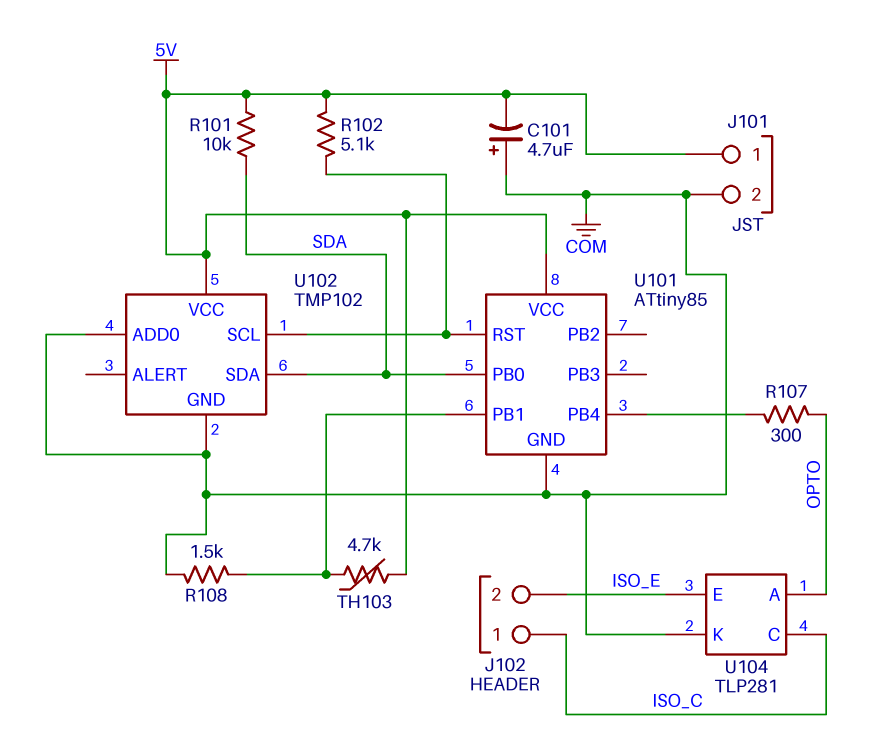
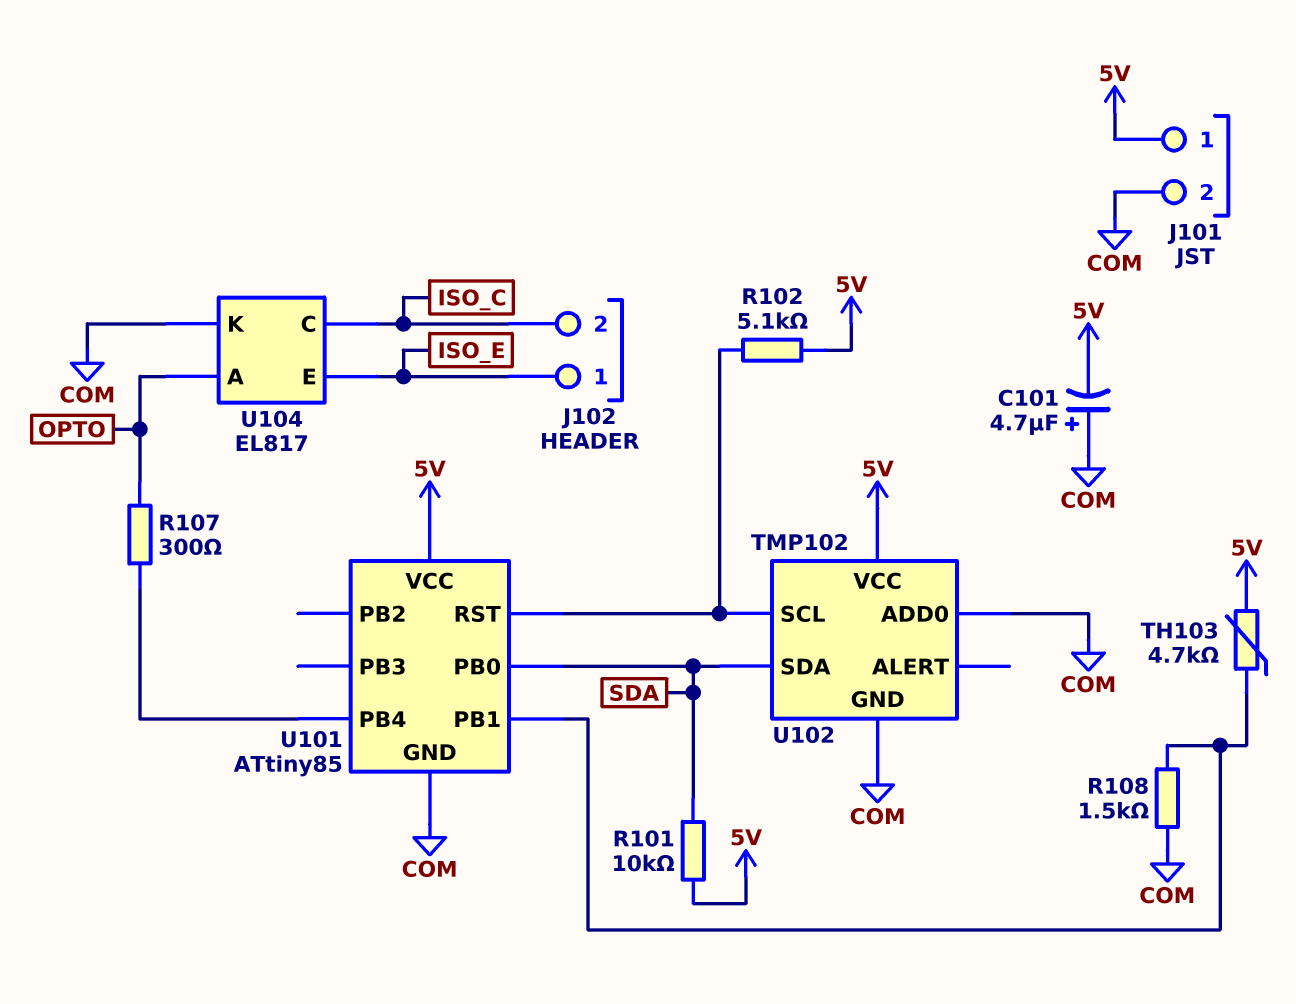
J102 pin 1: ISO_C -> ISO_E
J102 pin 2: ISO_E -> ISO_C
U104: TLP281 -> EL817

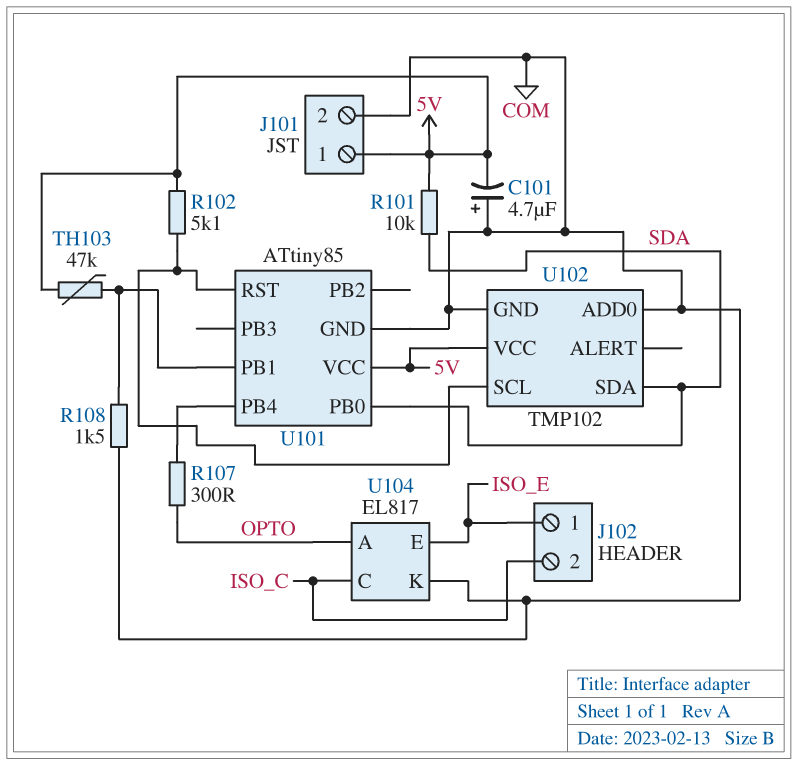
TH103: 4.7k (5V, U101/PB1) -> 47k (5V, U101/PB1)

